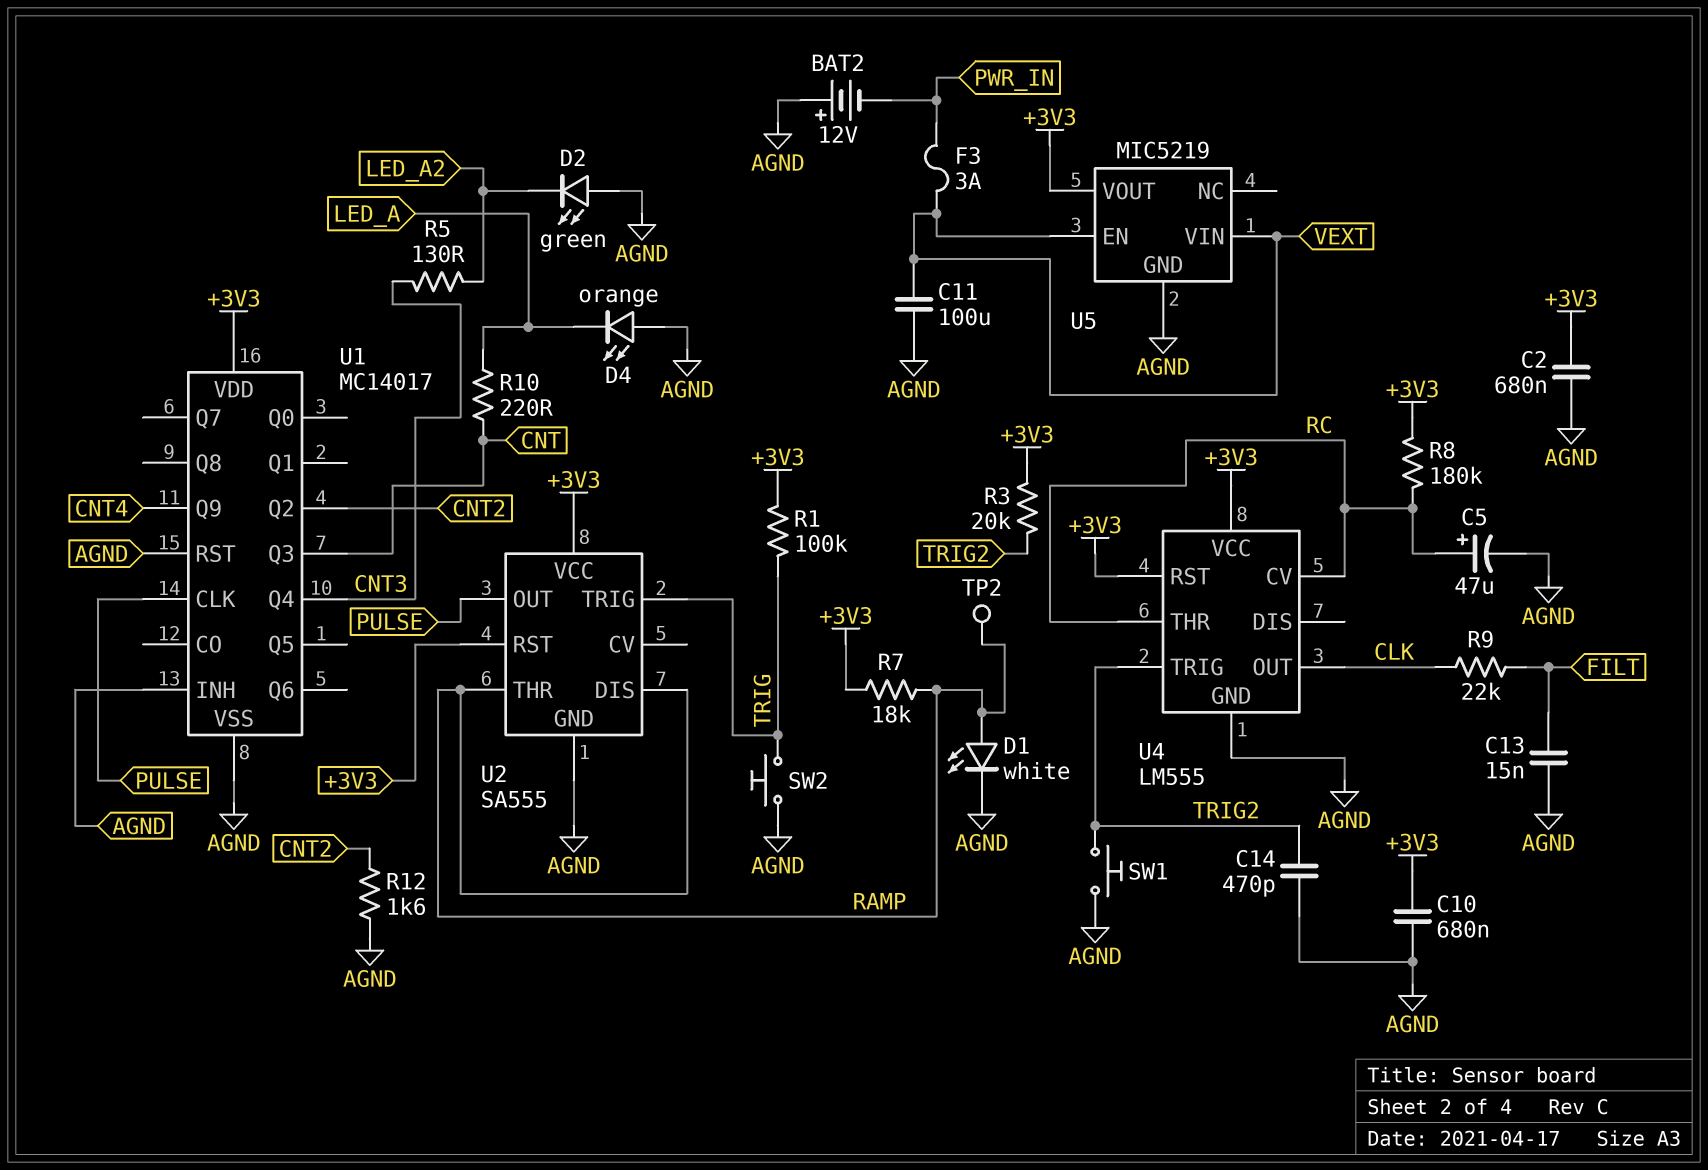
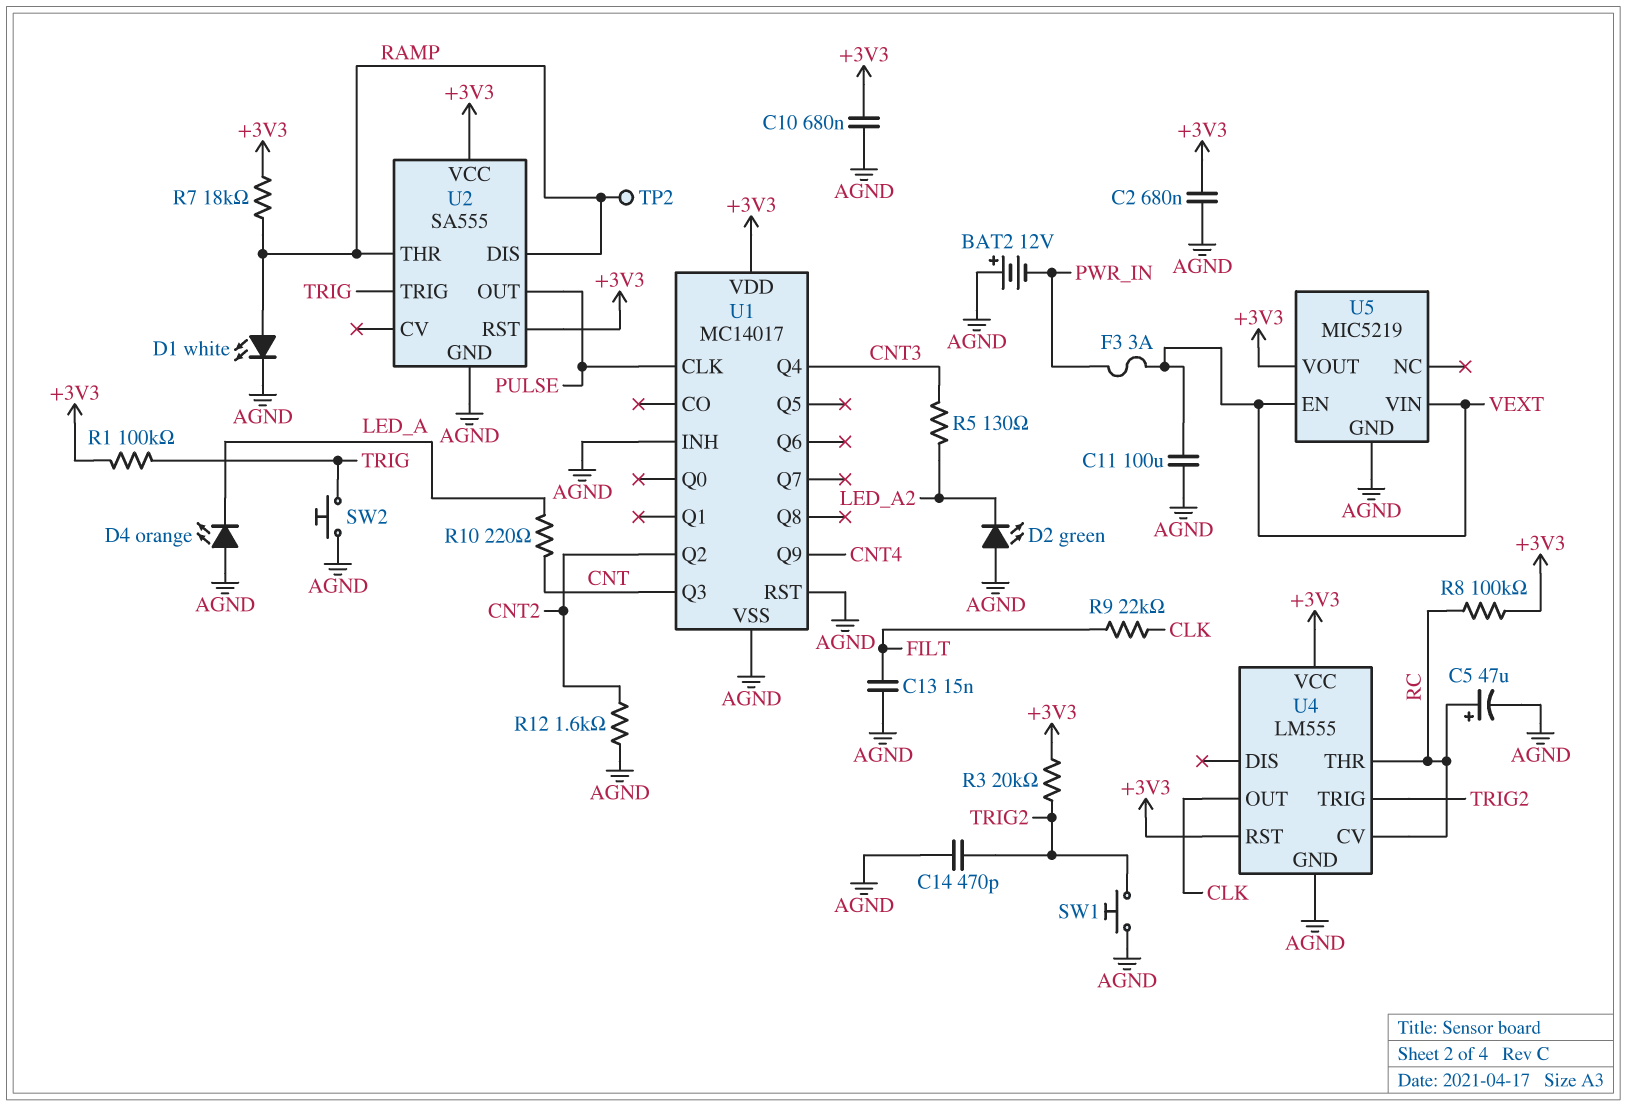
R8: 180k (+3V3, RC) -> 100k (+3V3, RC)

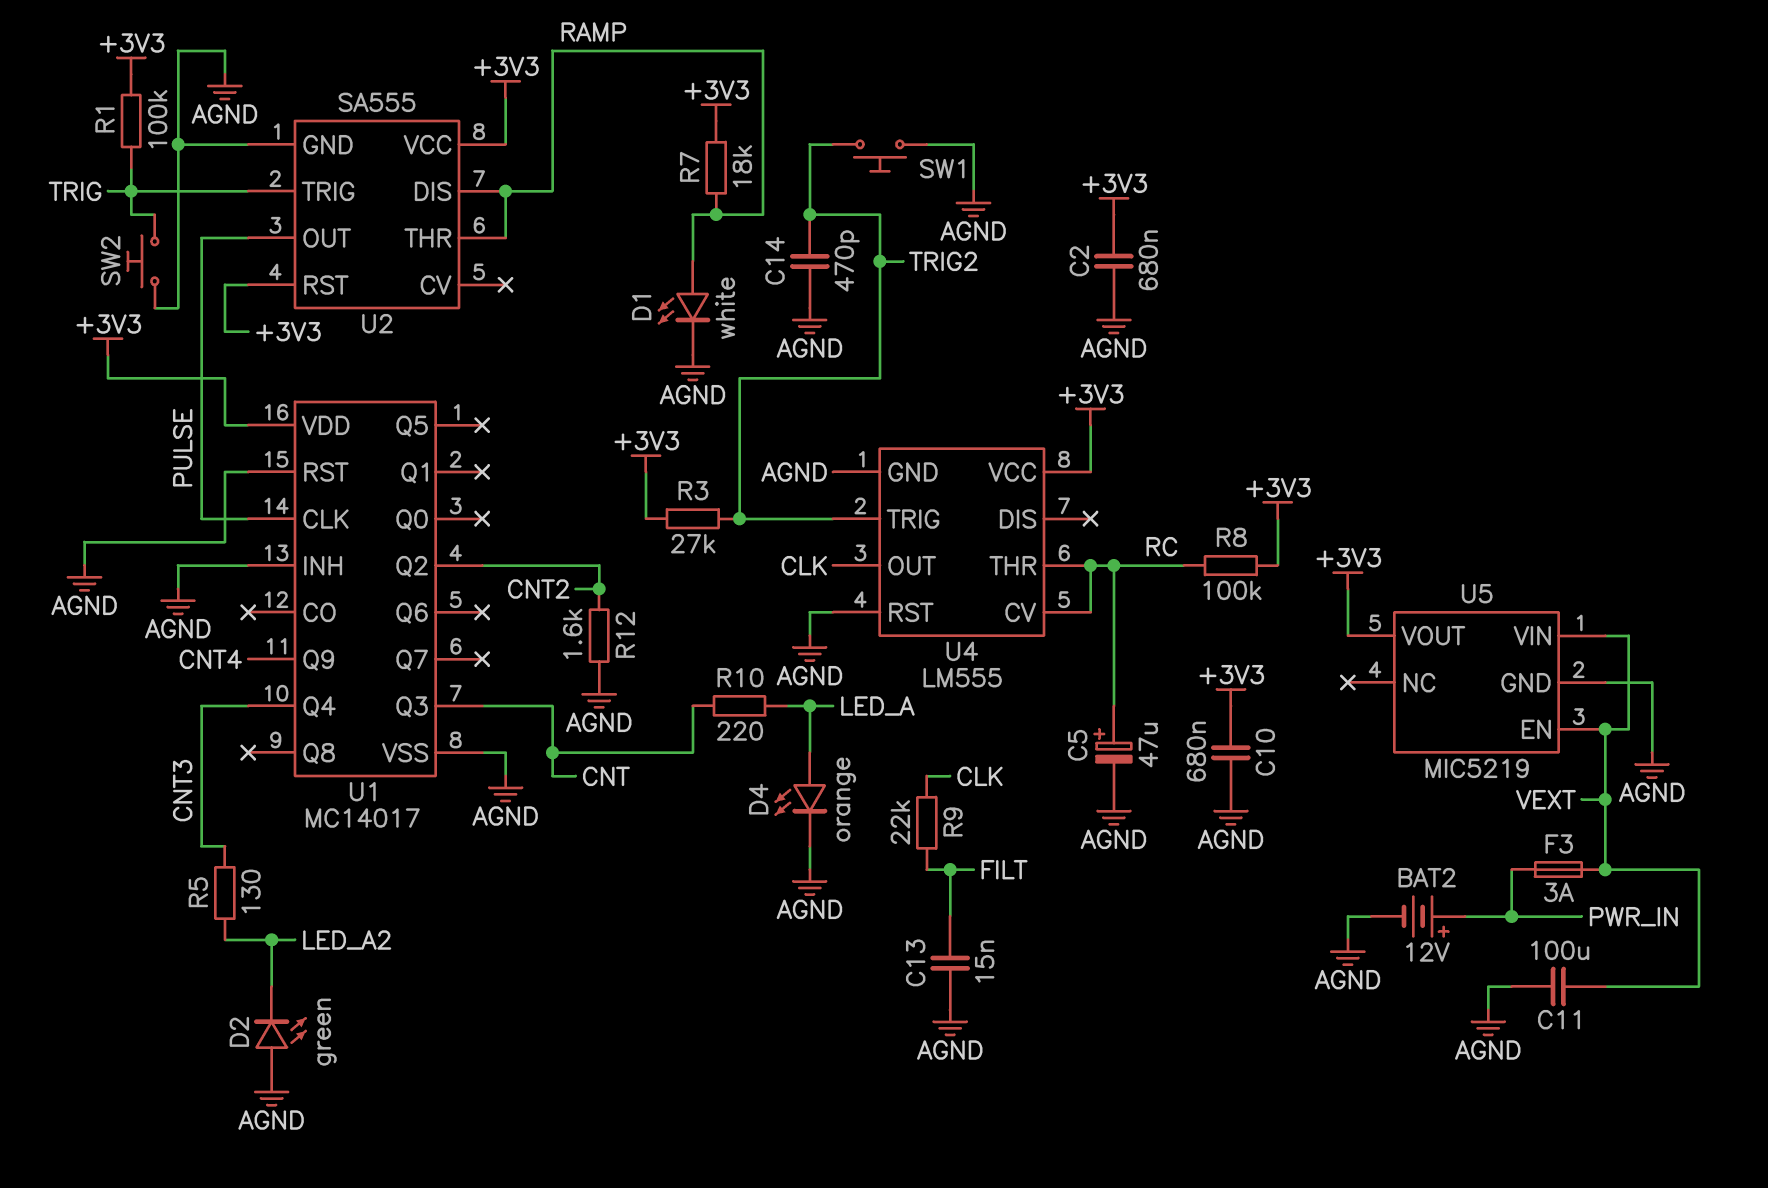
BAT2: 12V (plus AGND, minus PWR_IN) -> 12V (plus PWR_IN, minus AGND)
D4: LED orange (A AGND, K LED_A) -> LED orange (A LED_A, K AGND)
R3: 20k (+3V3, TRIG2) -> 27k (+3V3, TRIG2)
TP2: test point (RAMP) -> none
U4 pin RST: +3V3 -> AGND

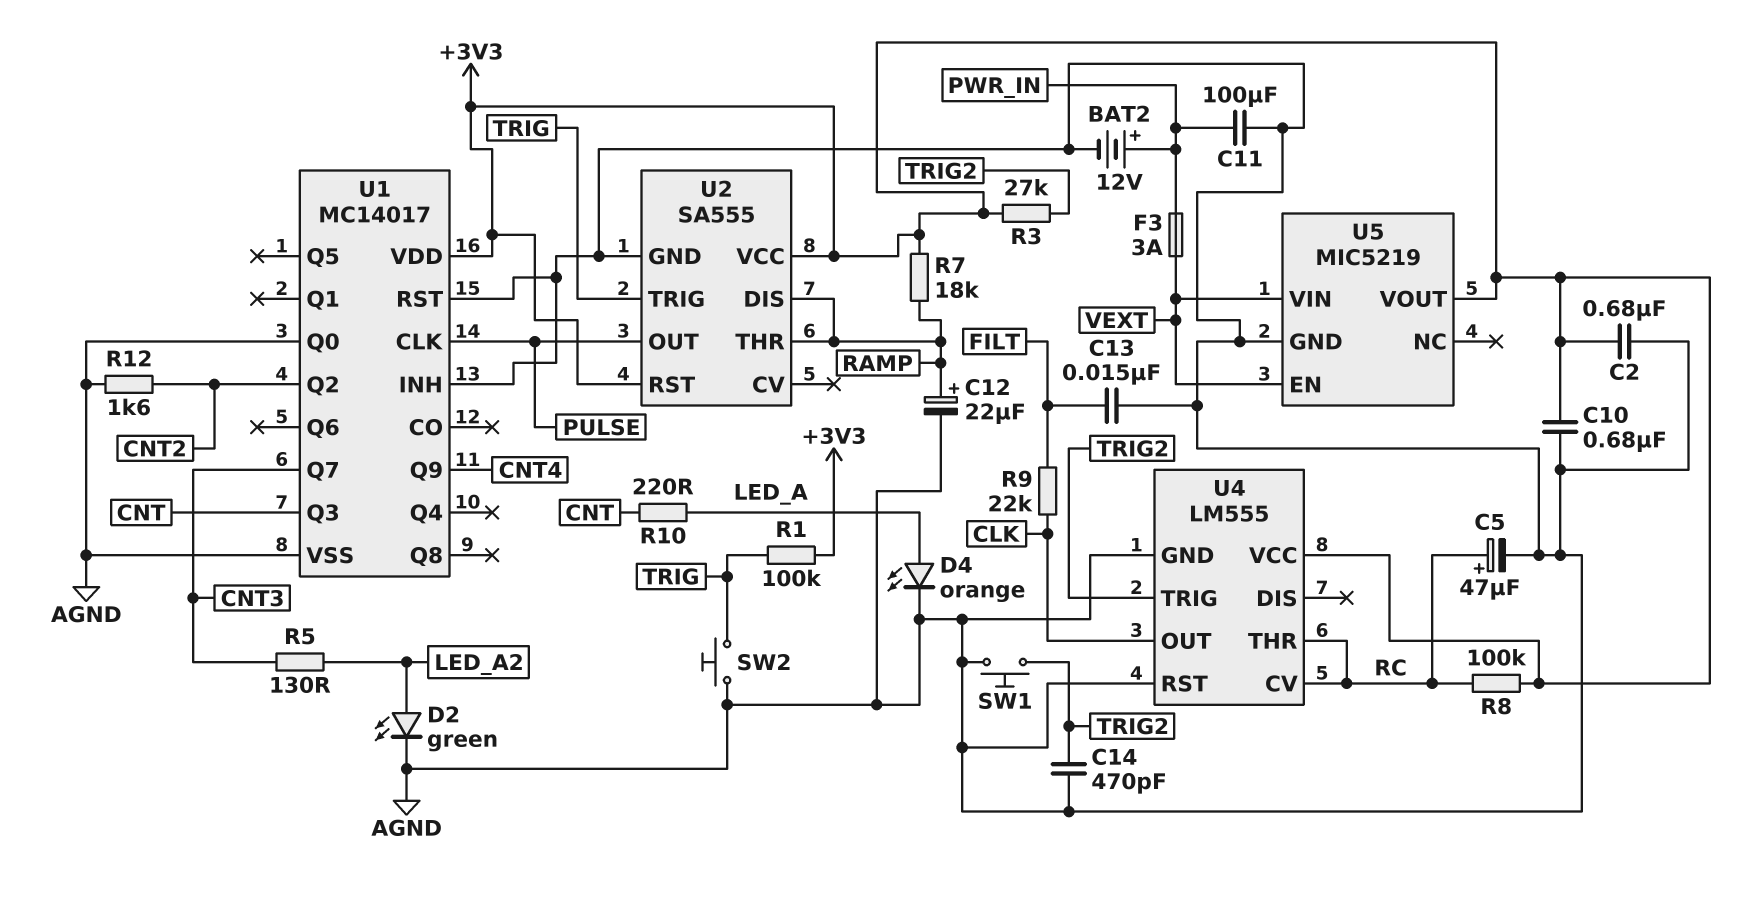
C11: 100uF (AGND, VEXT) -> 100uF (AGND, PWR_IN)
C12: none -> 22uF (plus RAMP, minus AGND)
D1: LED white (A RAMP, K AGND) -> none
D2: LED green (A AGND, K LED_A2) -> LED green (A LED_A2, K AGND)
U1 pin Q0: none -> AGND
U1 pin Q4: CNT3 -> none
U1 pin Q7: none -> CNT3

